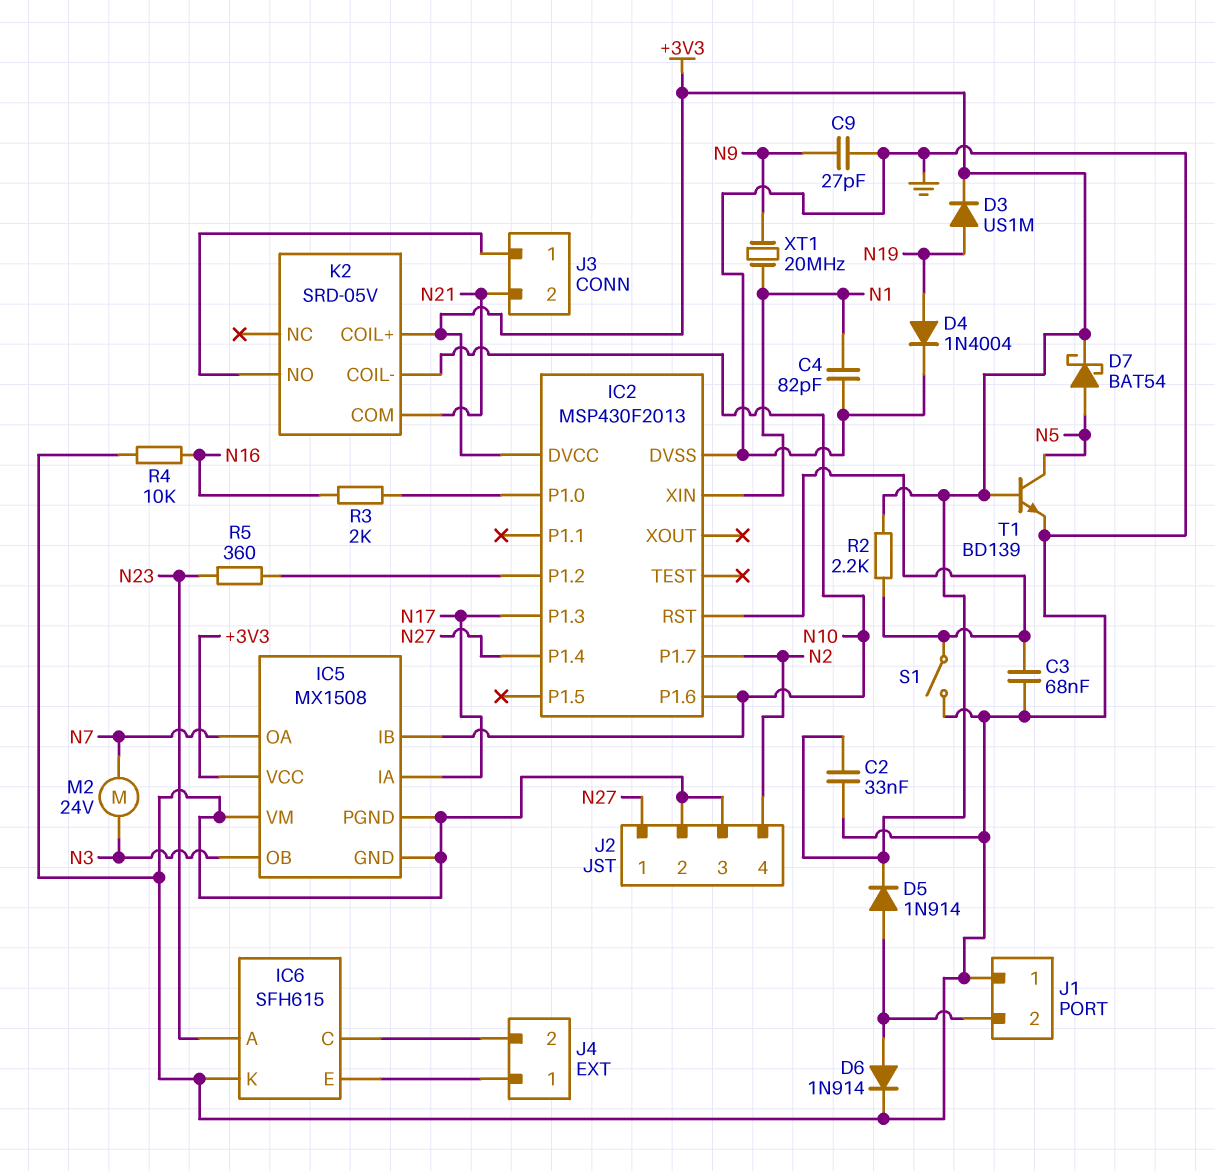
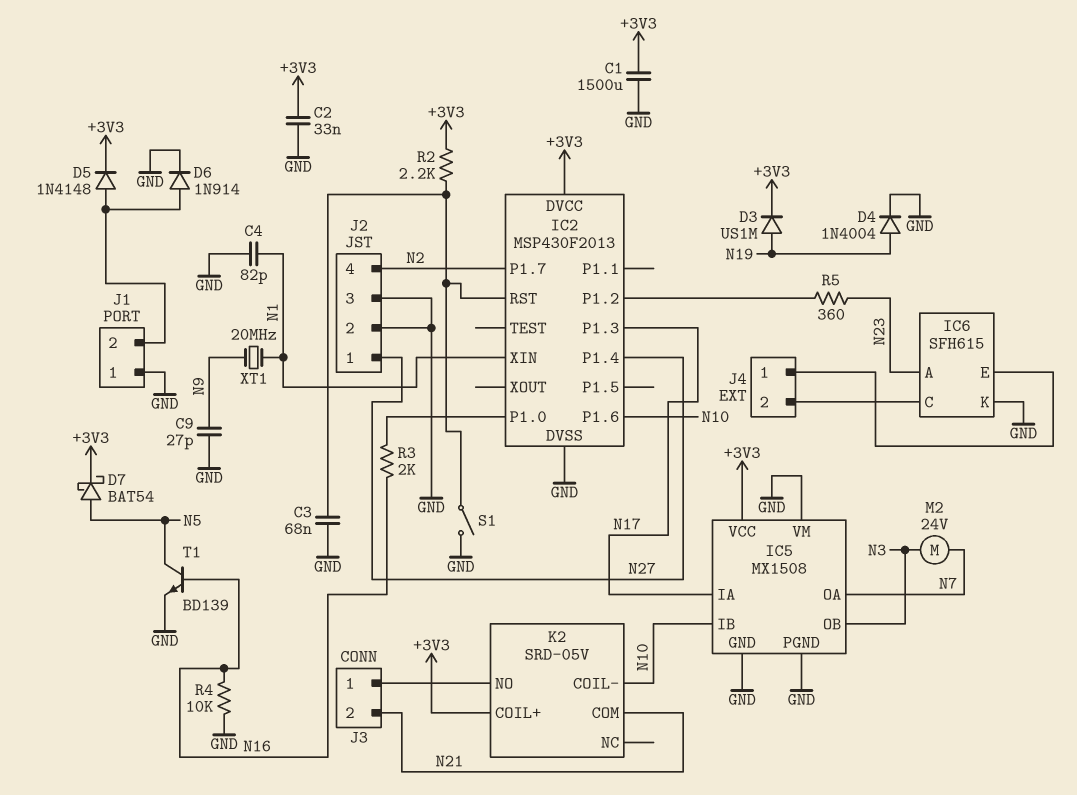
C1: none -> 1500uF (+3V3, GND)
D5: diode 1N914 (A J1/2, K +3V3) -> diode 1N4148 (A J1/2, K +3V3)
T1: NPN BD139 (B +3V3, C N5, E GND) -> NPN BD139 (B N16, C N5, E GND)

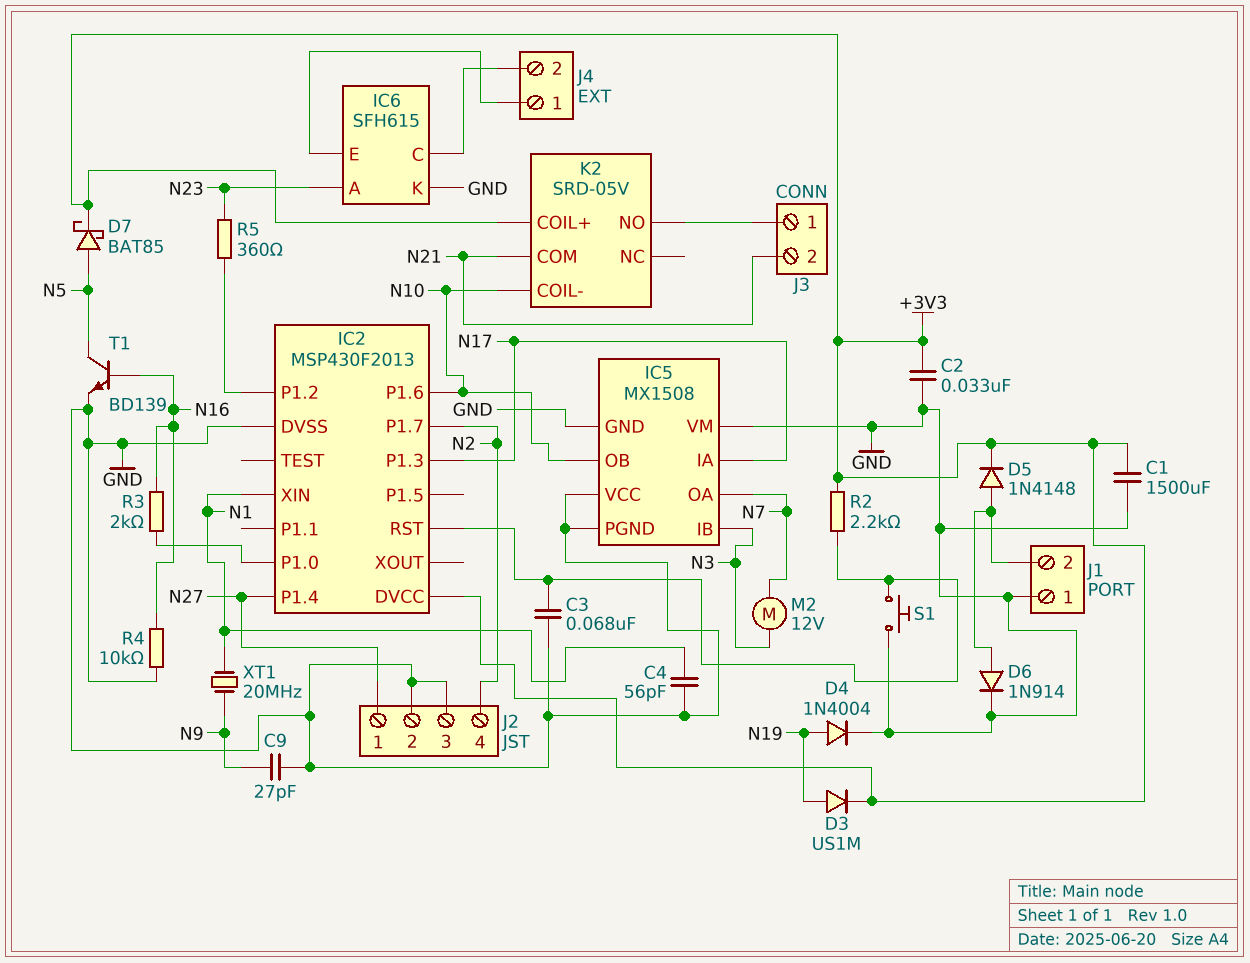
C4: 82pF (GND, N1) -> 56pF (GND, N1)
D7: schottky BAT54 (A N5, K +3V3) -> schottky BAT85 (A N5, K +3V3)
IC5 pin IB: N10 -> N3
IC5 pin OB: N3 -> N10
IC5 pin VCC: +3V3 -> GND
M2: motor 24V (N3, N7) -> motor 12V (N3, N7)
S1: switch (GND, IC2/RST) -> button (GND, IC2/RST)

